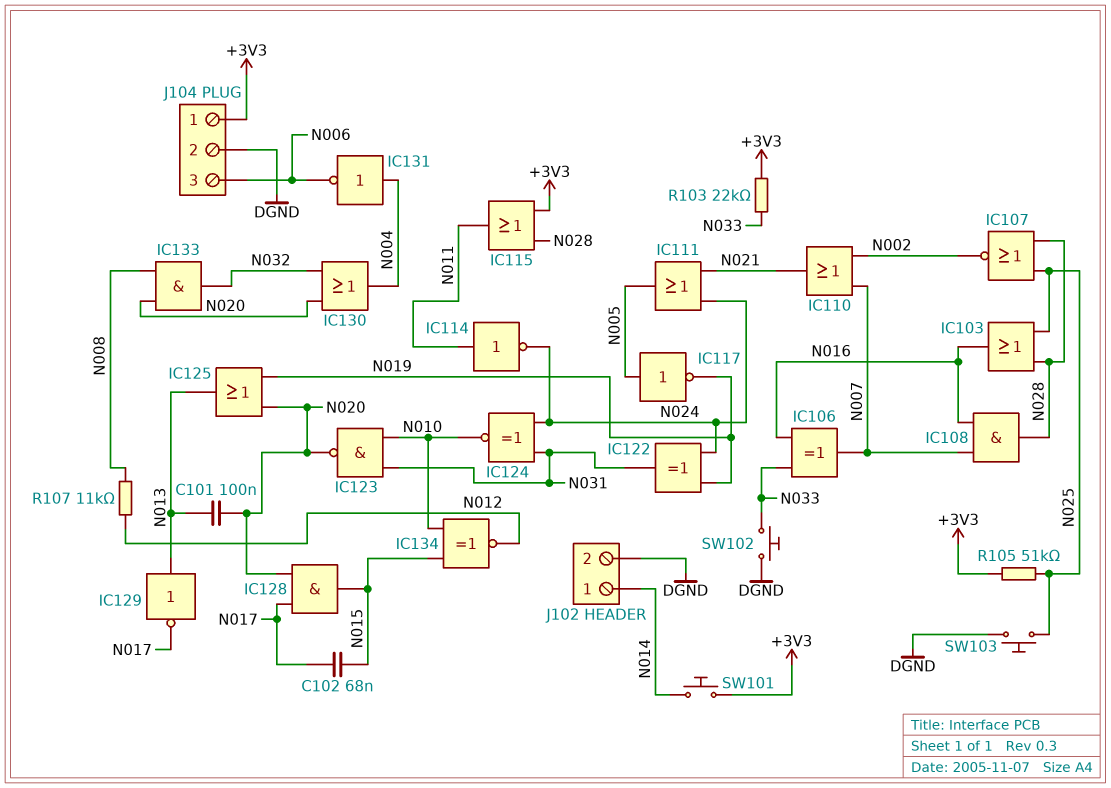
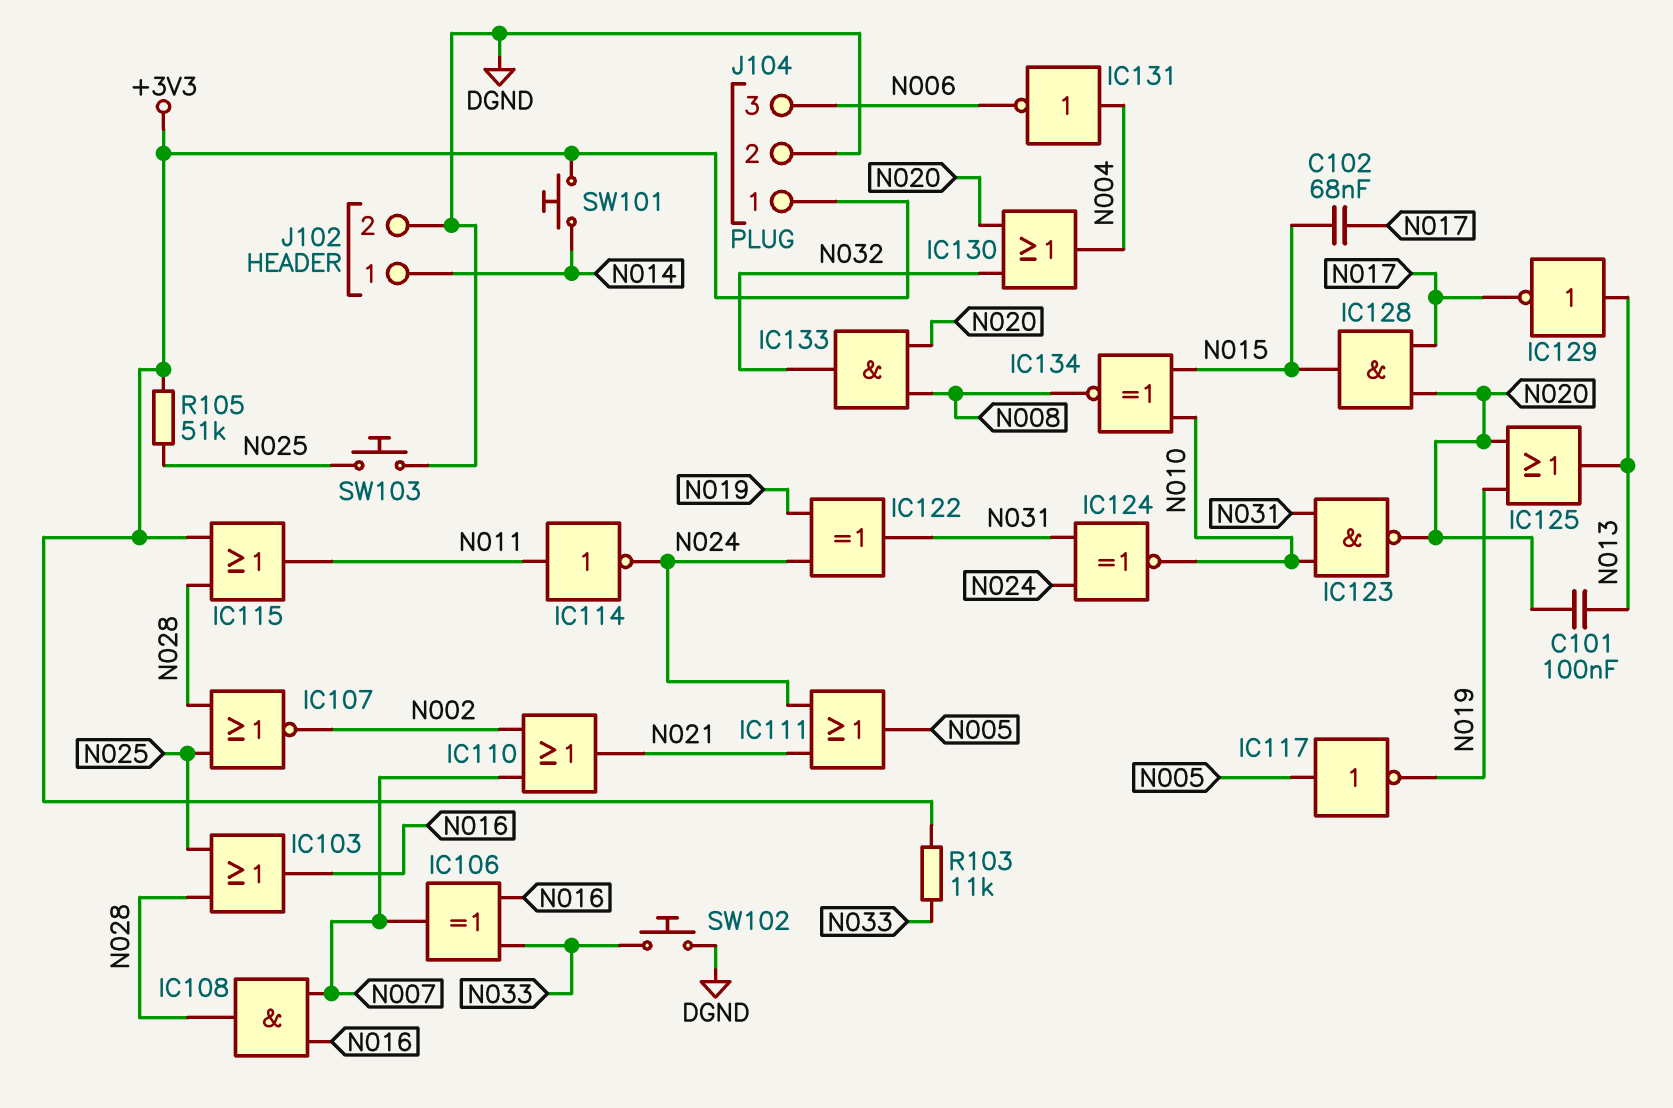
IC134: XNOR (in N010, in N015, out N012) -> XNOR (in N010, in N015, out N008)
R103: 22k (+3V3, N033) -> 11k (+3V3, N033)
R107: 11k (N008, N012) -> none

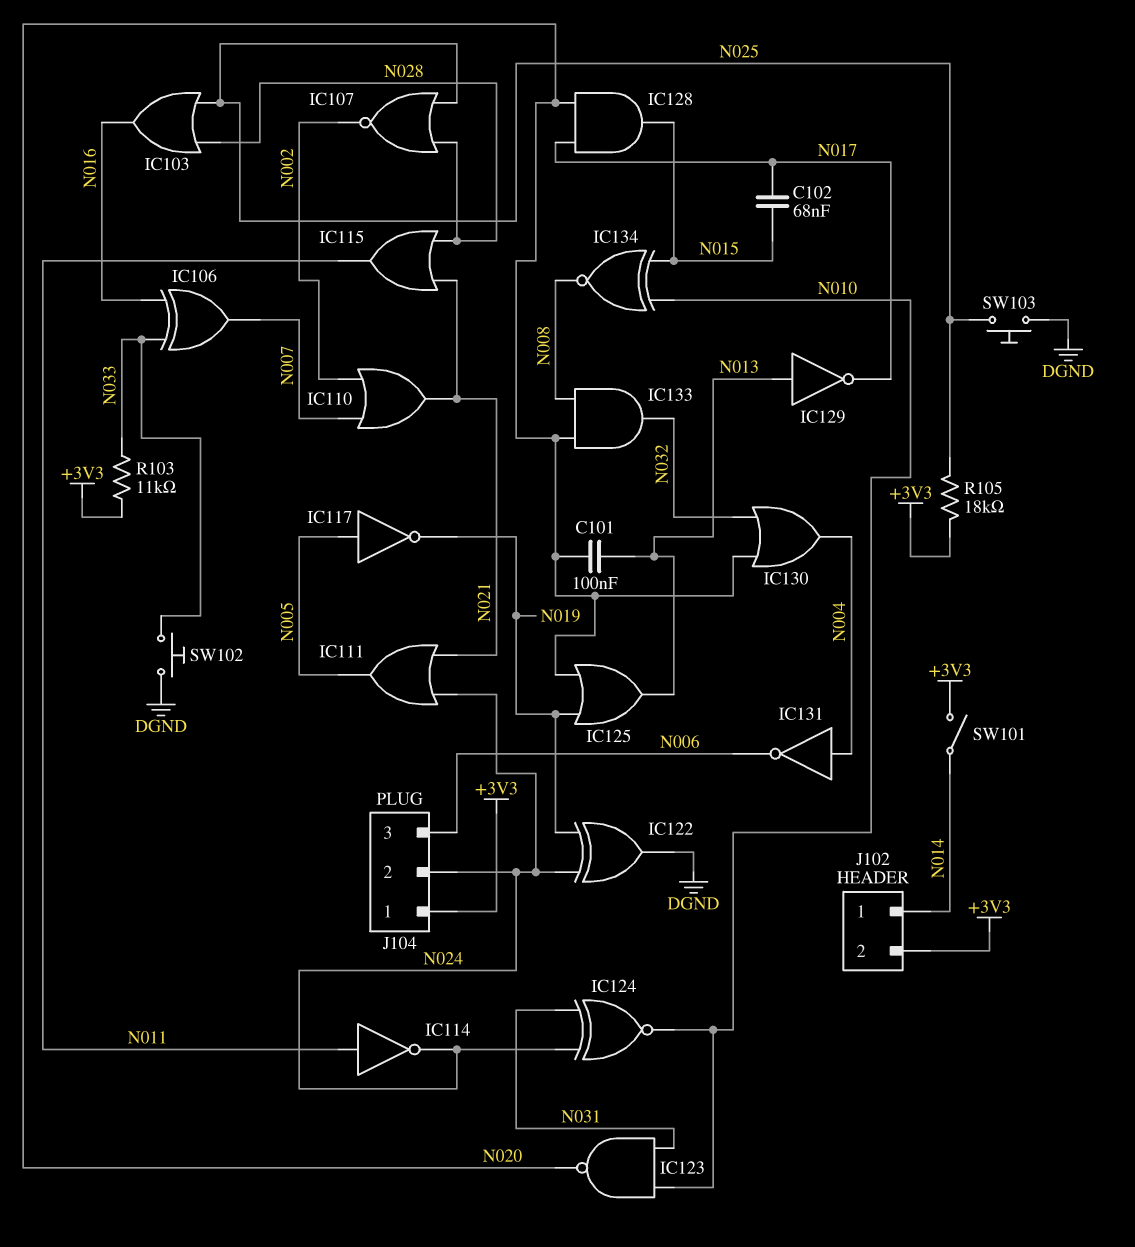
IC108: AND (in N007, in N016, out N028) -> none
IC115: OR (in +3V3, in N028, out N011) -> OR (in N021, in N028, out N011)
IC122: XOR (in N019, in N024, out N031) -> XOR (in N019, in N024, out DGND)
J102 pin 2: DGND -> +3V3
J104 pin 2: DGND -> N024
R105: 51k (+3V3, N025) -> 18k (+3V3, N025)
SW101: button (+3V3, N014) -> switch (+3V3, N014)

